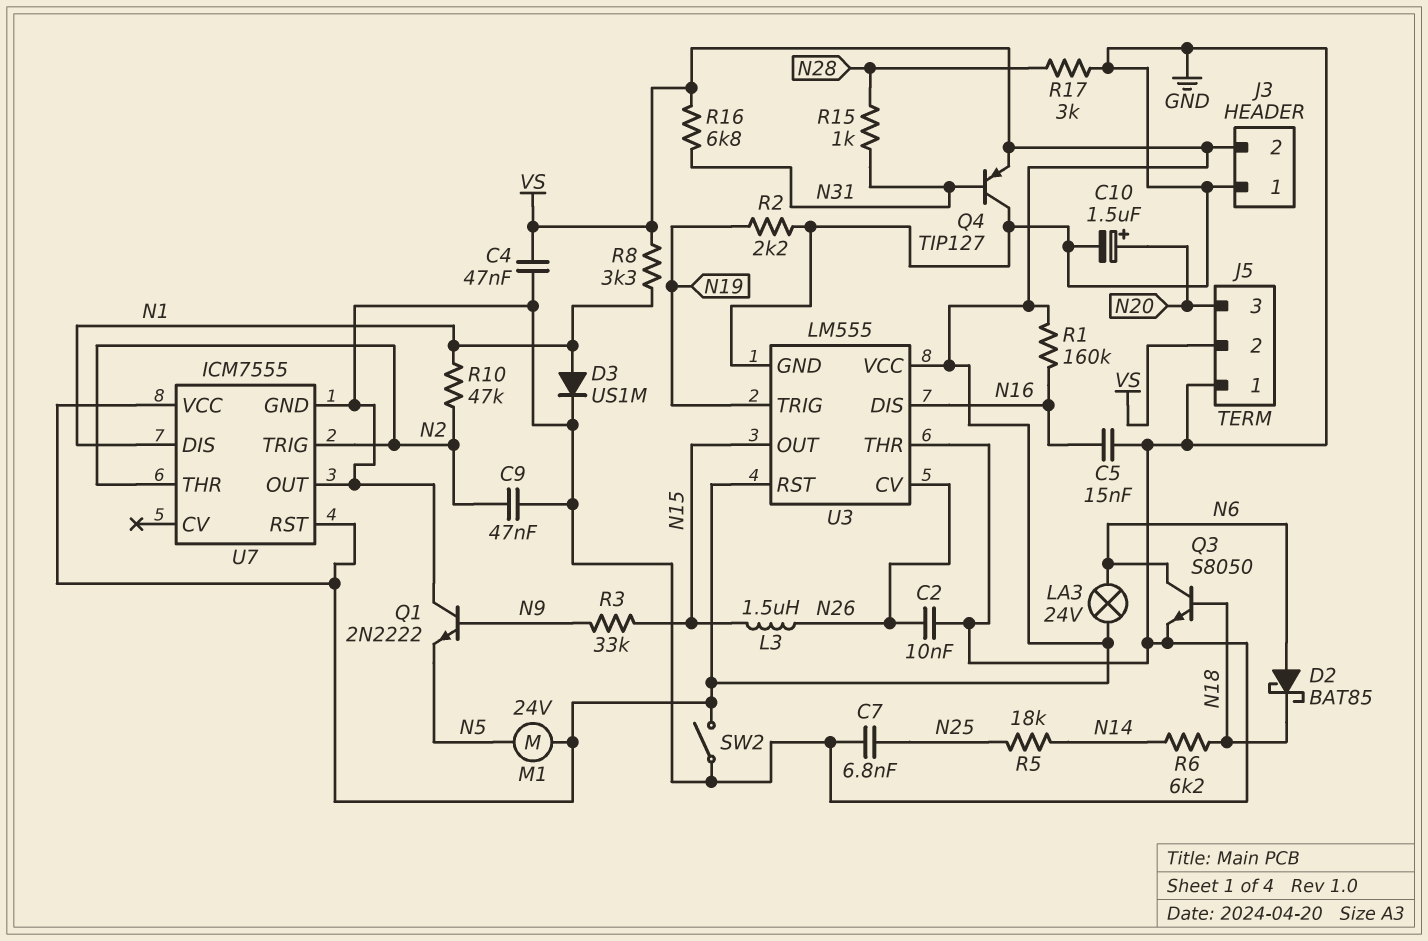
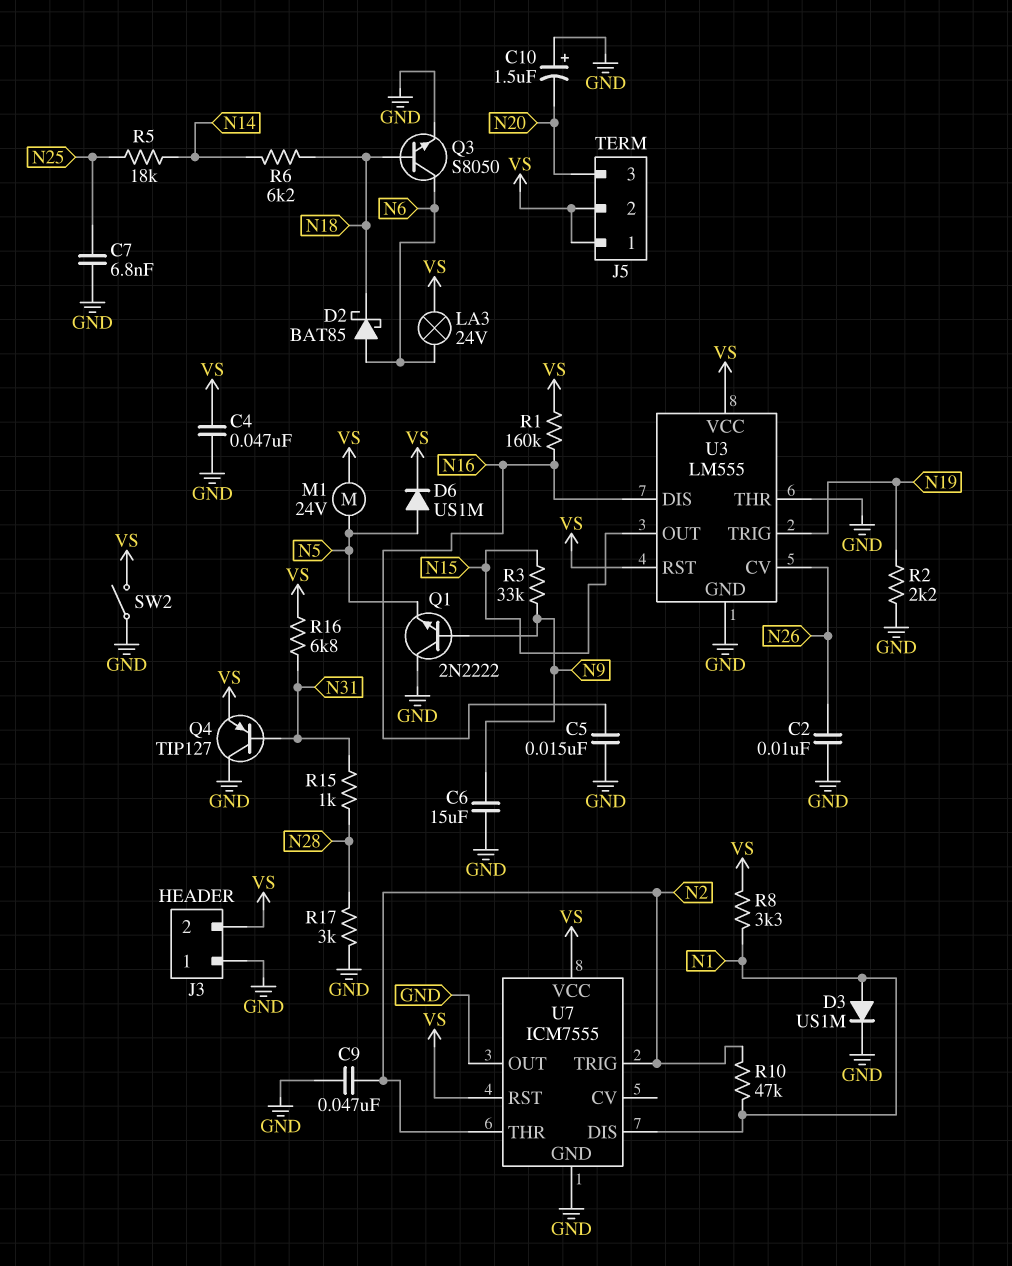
C6: none -> 15uF (GND, N9)
C10: 1.5uF (plus N20, minus GND) -> 1.5uF (plus GND, minus N20)
D6: none -> diode US1M (A N5, K VS)
J5 pin 1: GND -> VS
L3: 1.5uH (N15, N26) -> none

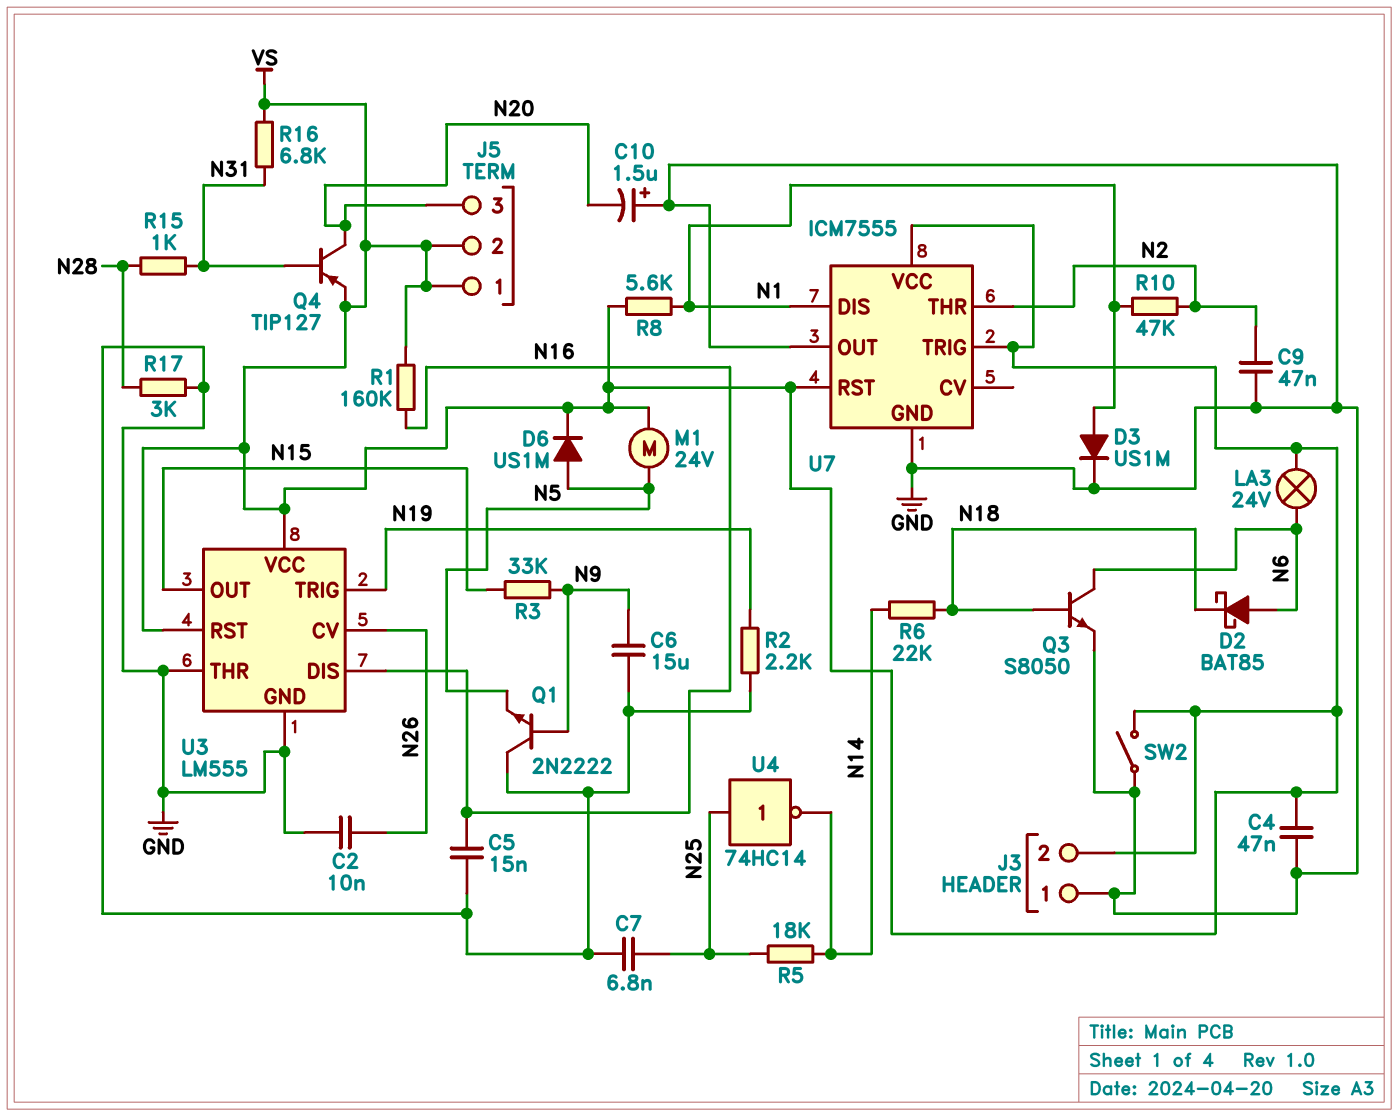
Q4: PNP TIP127 (B N31, C GND, E VS) -> PNP TIP127 (B N31, C N20, E VS)
R6: 6.2k (N14, N18) -> 22k (N14, N18)
R8: 3.3k (N1, VS) -> 5.6k (N1, VS)
U4: none -> NOT 74HC14 (in N25, out N14)
U7 pin TRIG: N2 -> VS

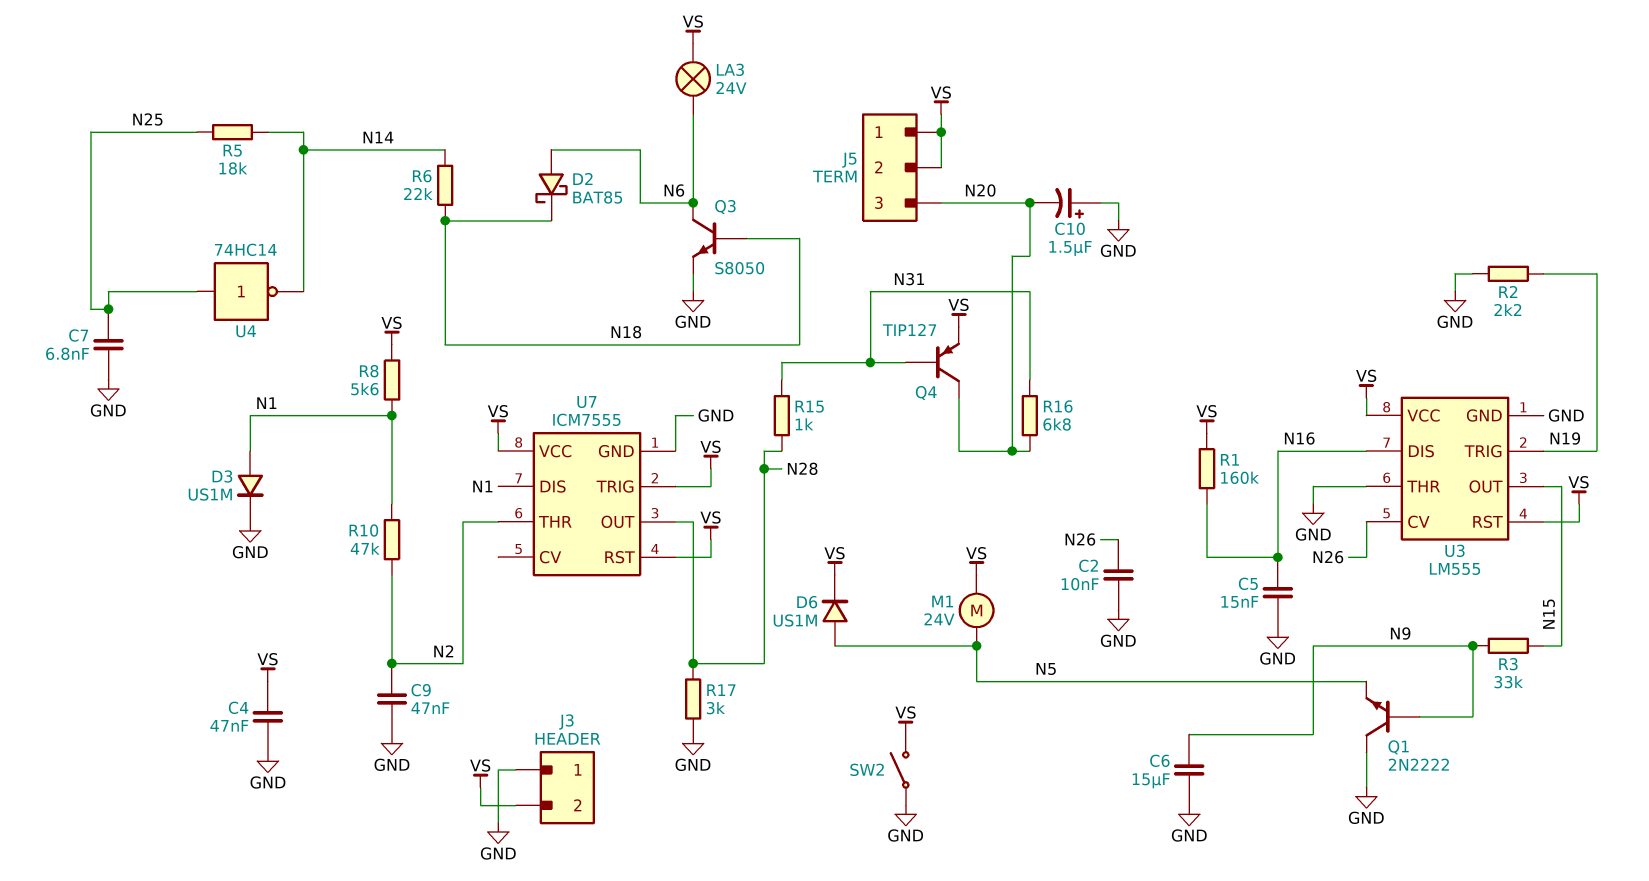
R16: 6.8k (N31, VS) -> 6.8k (N20, N31)
U7 pin OUT: GND -> N28

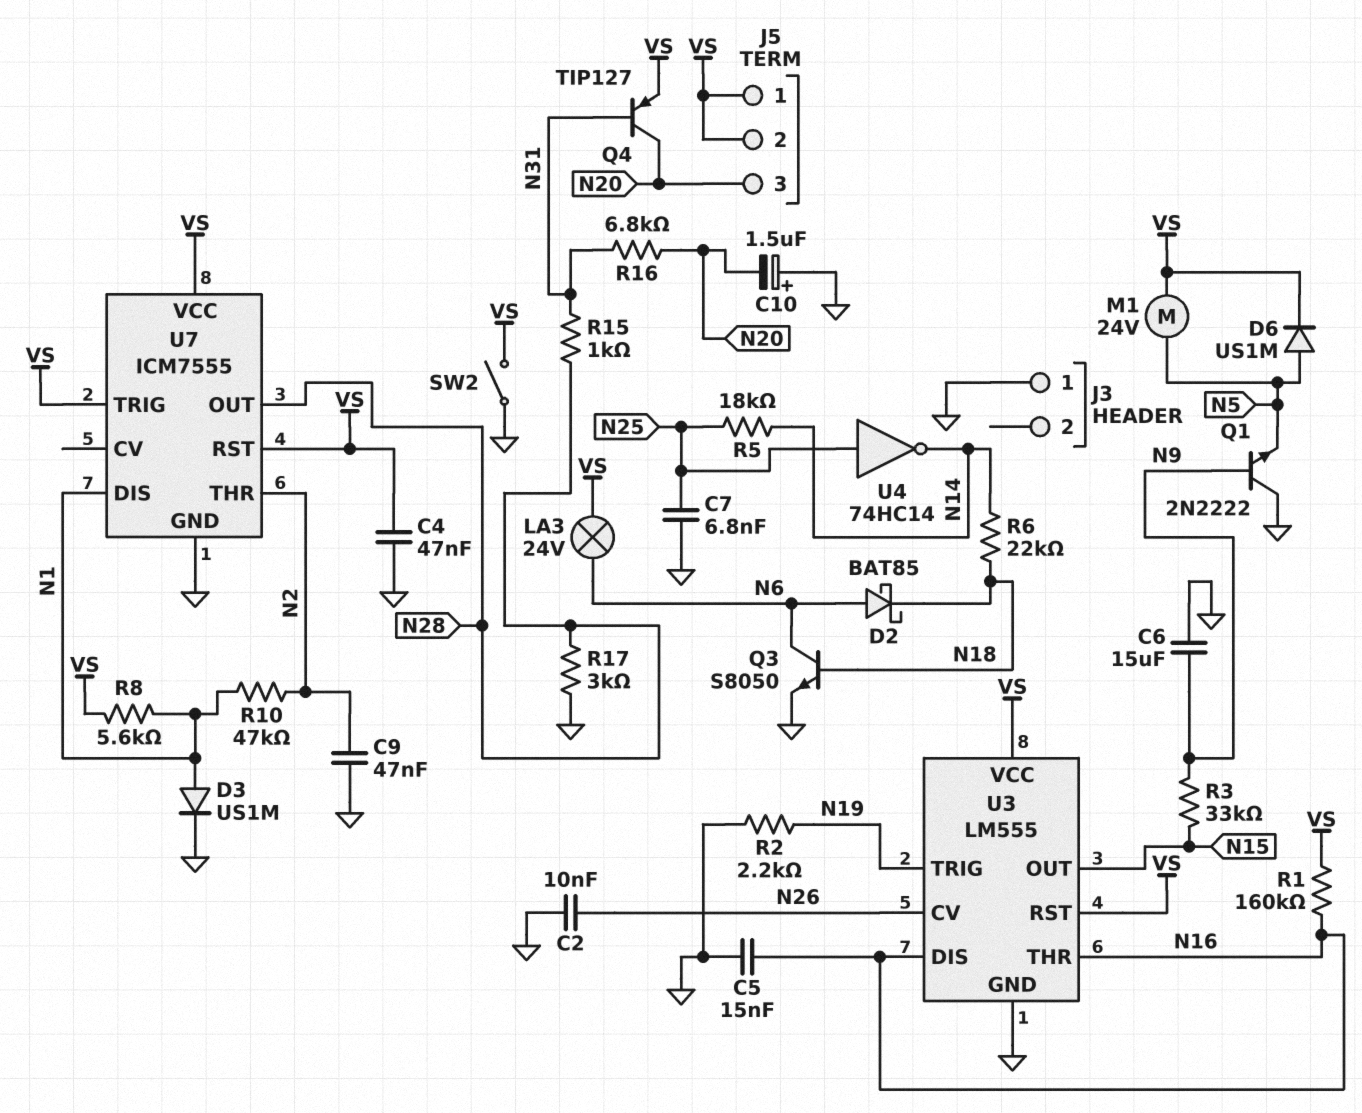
J3 pin 2: VS -> none
U3 pin THR: GND -> N16

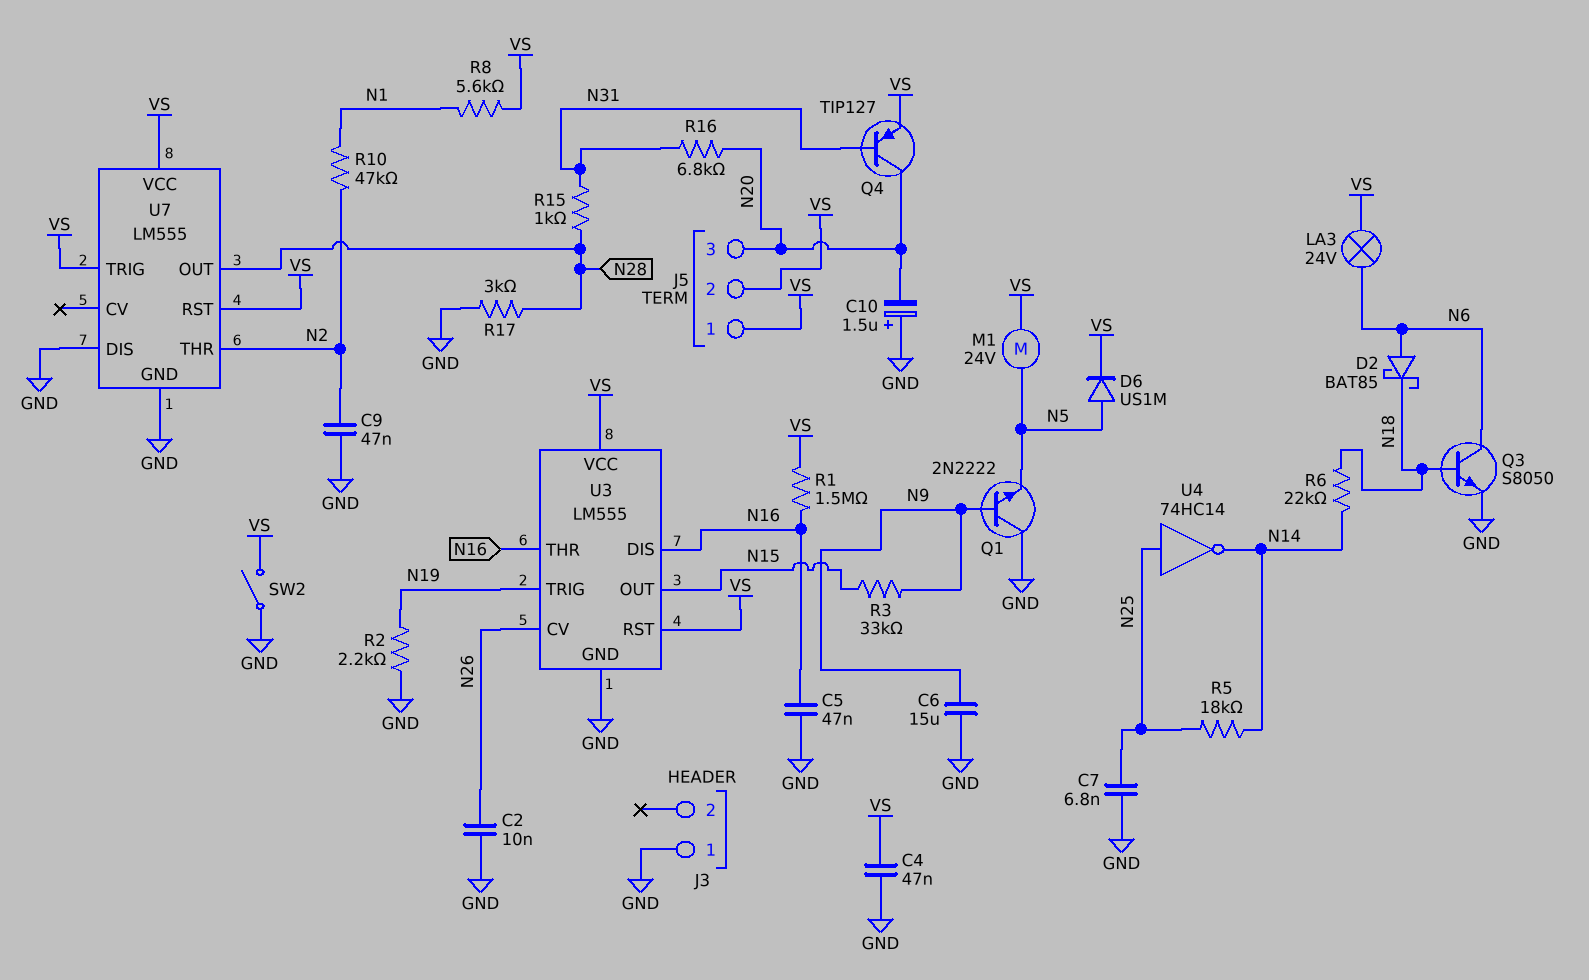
C5: 15nF (GND, N16) -> 47nF (GND, N16)
D3: diode US1M (A N1, K GND) -> none
R1: 160k (N16, VS) -> 1.5M (N16, VS)
U7: ICM7555 -> LM555
U7 pin DIS: N1 -> GND

